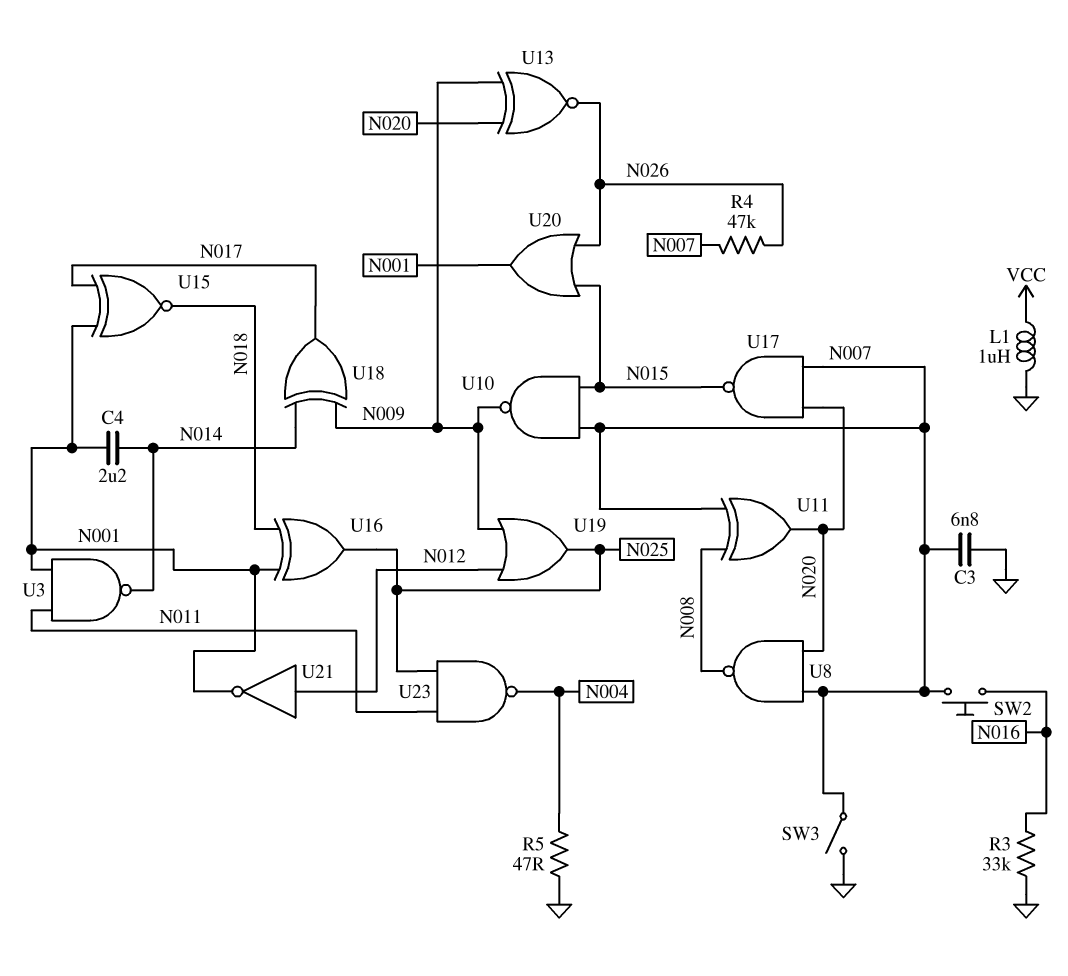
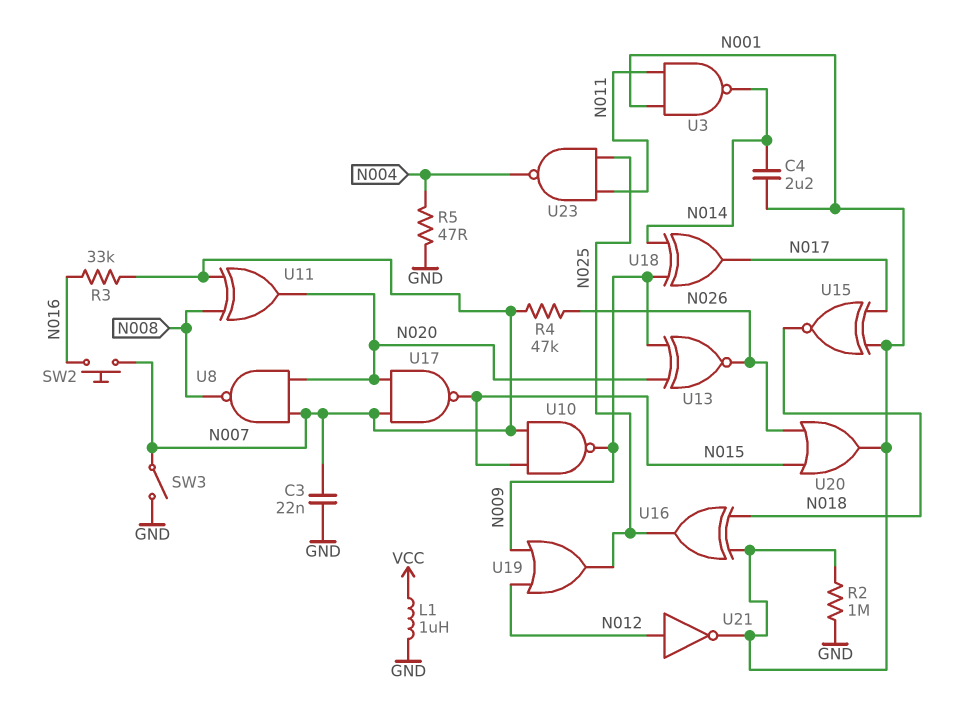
C3: 6.8nF (GND, N007) -> 22nF (GND, N007)
R2: none -> 1M (GND, N001)
R3: 33k (GND, N016) -> 33k (N007, N016)

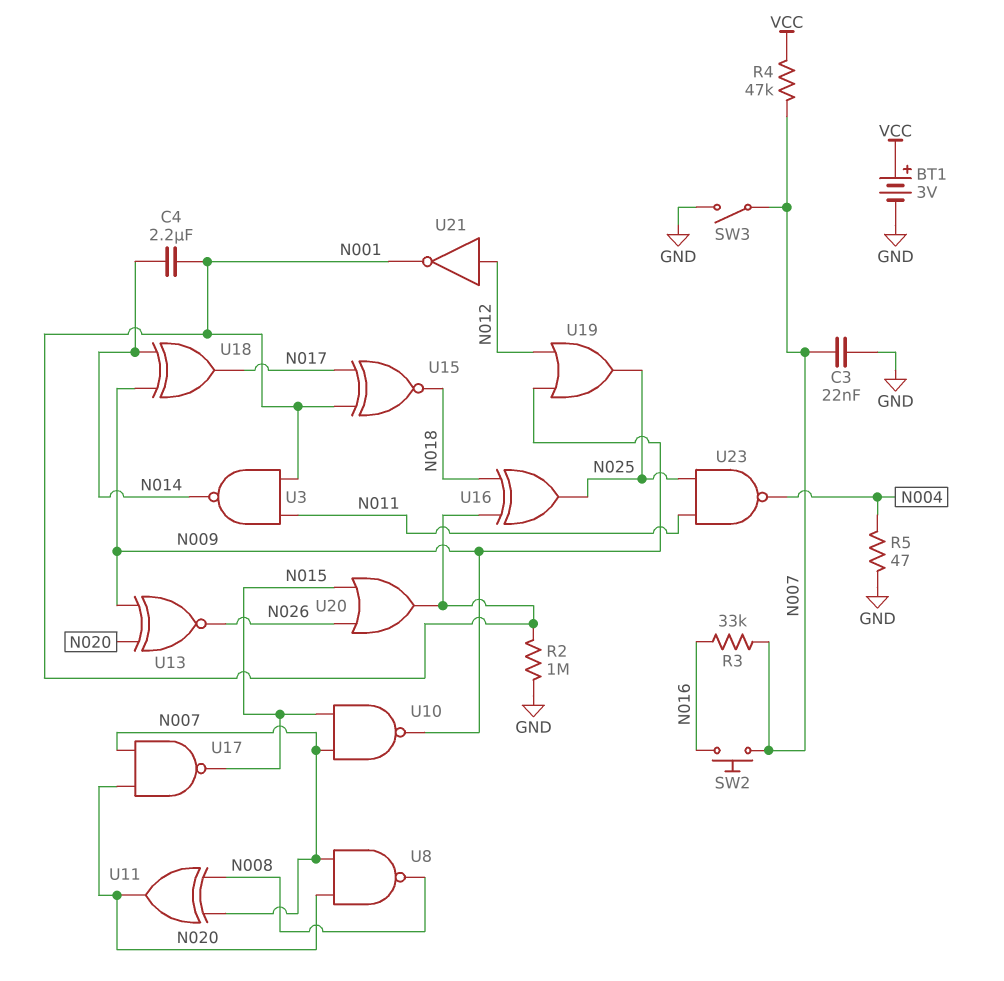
BT1: none -> 3V (plus VCC, minus GND)
L1: 1uH (GND, VCC) -> none
R4: 47k (N007, N026) -> 47k (N007, VCC)

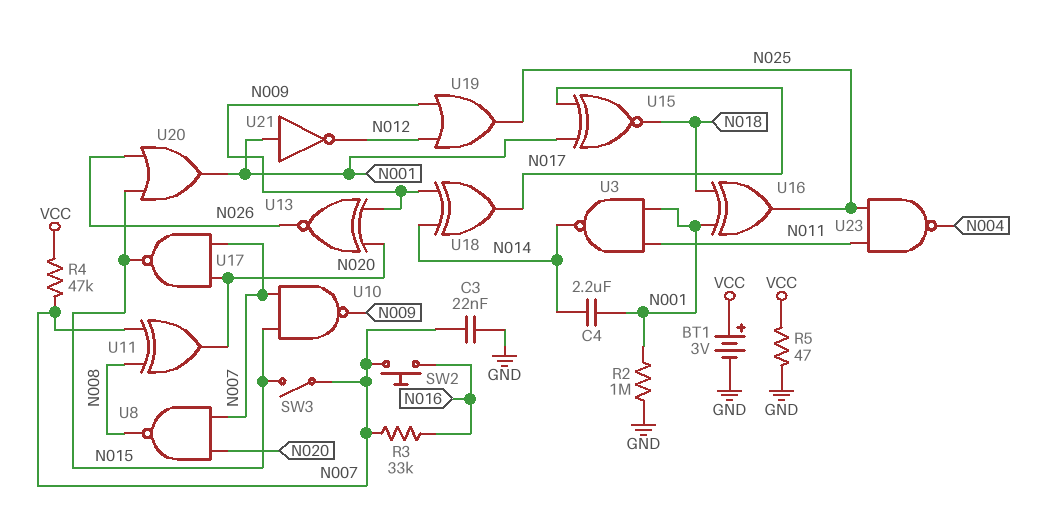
R5: 47 (GND, N004) -> 47 (GND, VCC)
SW3: switch (GND, N007) -> switch (N007, N015)
U21: NOT (in N012, out N001) -> NOT (in N001, out N012)

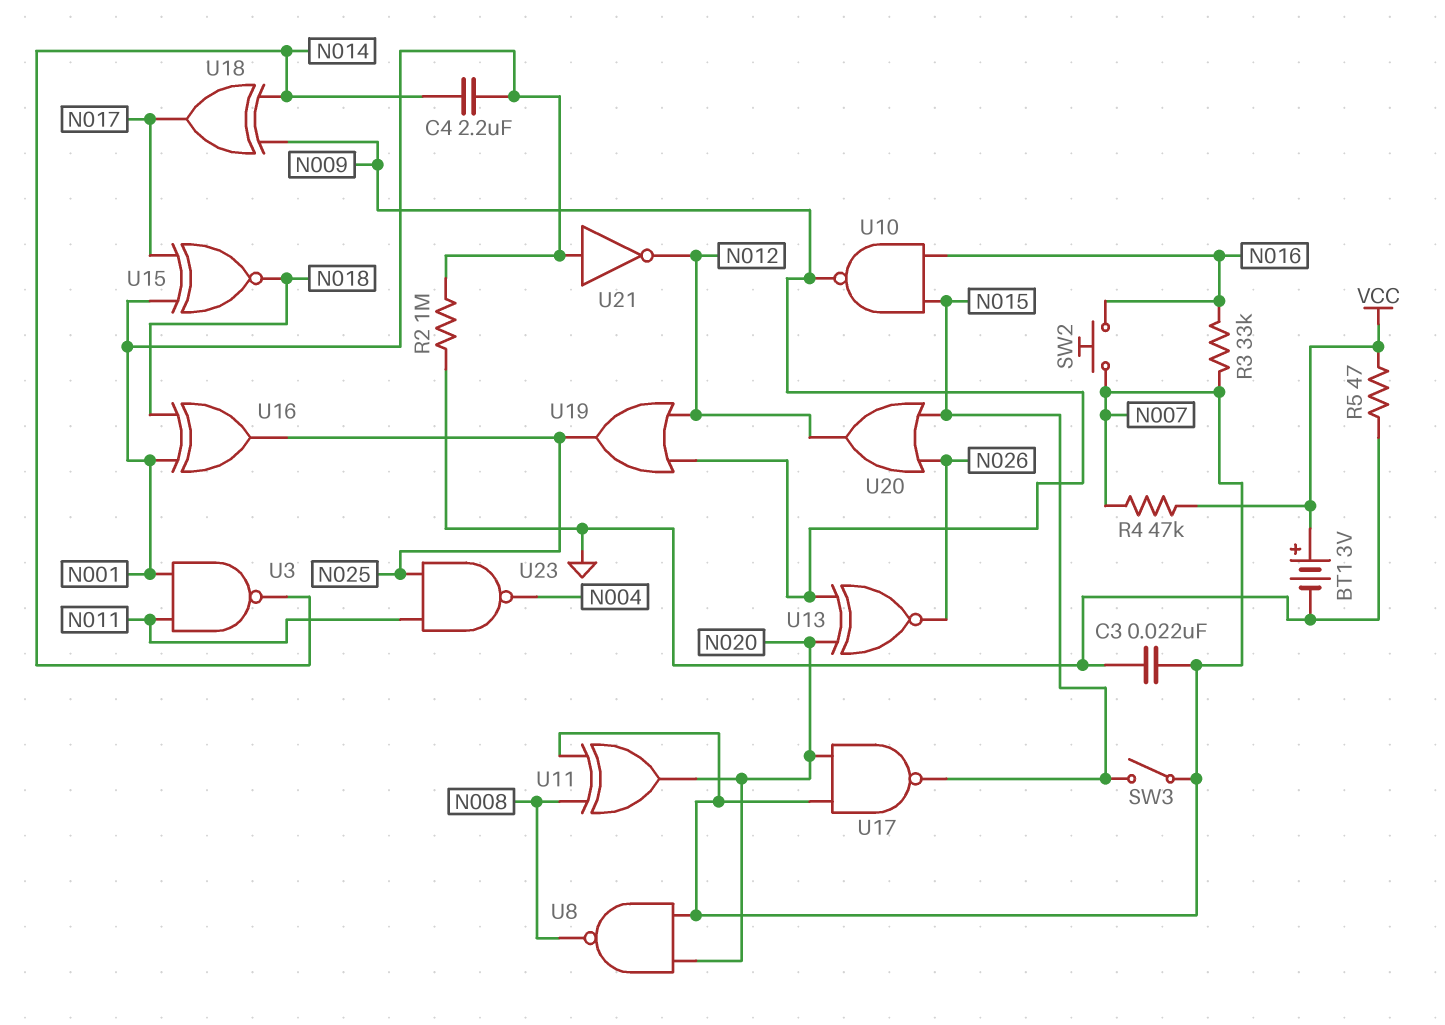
U10: NAND (in N007, in N015, out N009) -> NAND (in N015, in N016, out N009)
U20: OR (in N015, in N026, out N001) -> OR (in N015, in N026, out N012)

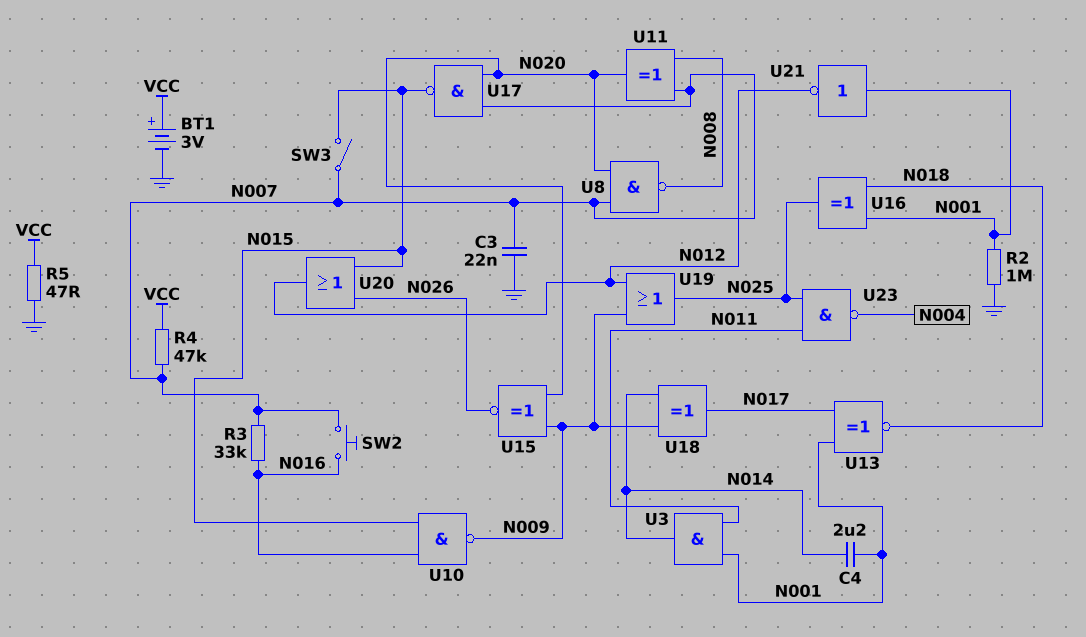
U3: NAND (in N001, in N011, out N014) -> AND (in N001, in N011, out N014)
U13: XNOR (in N009, in N020, out N026) -> XNOR (in N001, in N017, out N018)
U15: XNOR (in N001, in N017, out N018) -> XNOR (in N009, in N020, out N026)

